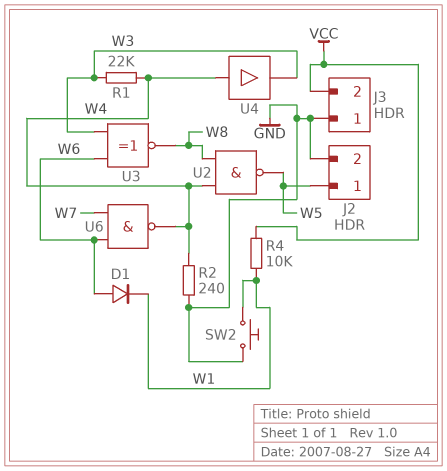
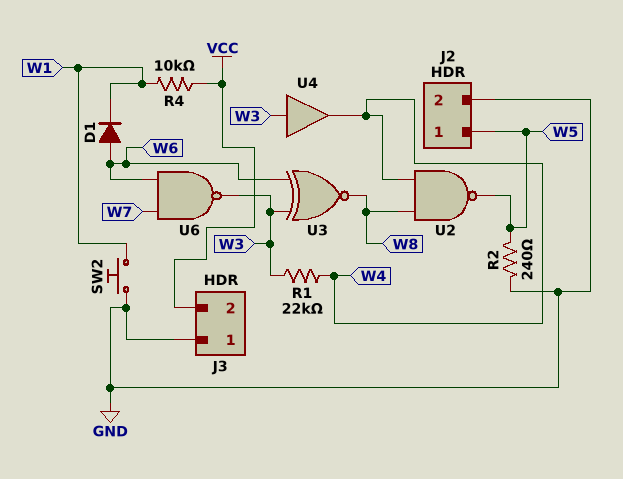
R2: 240 (GND, W4) -> 240 (GND, W5)
U4: buffer (in W4, out W3) -> buffer (in W3, out W4)
U6: NAND (in W6, in W7, out W4) -> NAND (in W6, in W7, out W3)

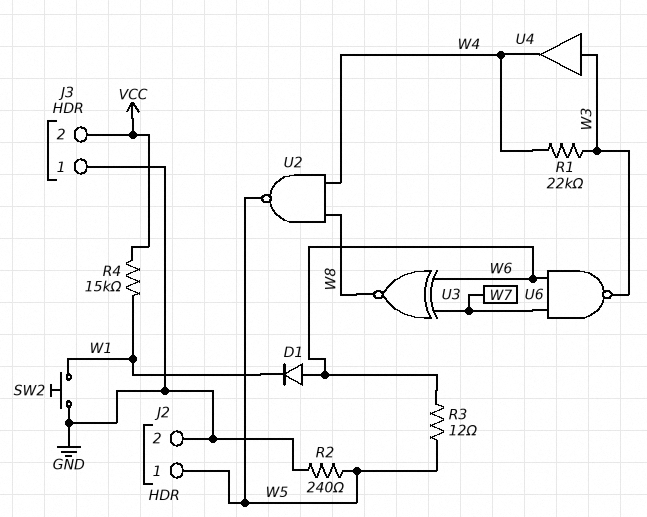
R3: none -> 12 (W5, W6)
R4: 10k (VCC, W1) -> 15k (VCC, W1)
U3: XNOR (in W3, in W6, out W8) -> XNOR (in W6, in W7, out W8)

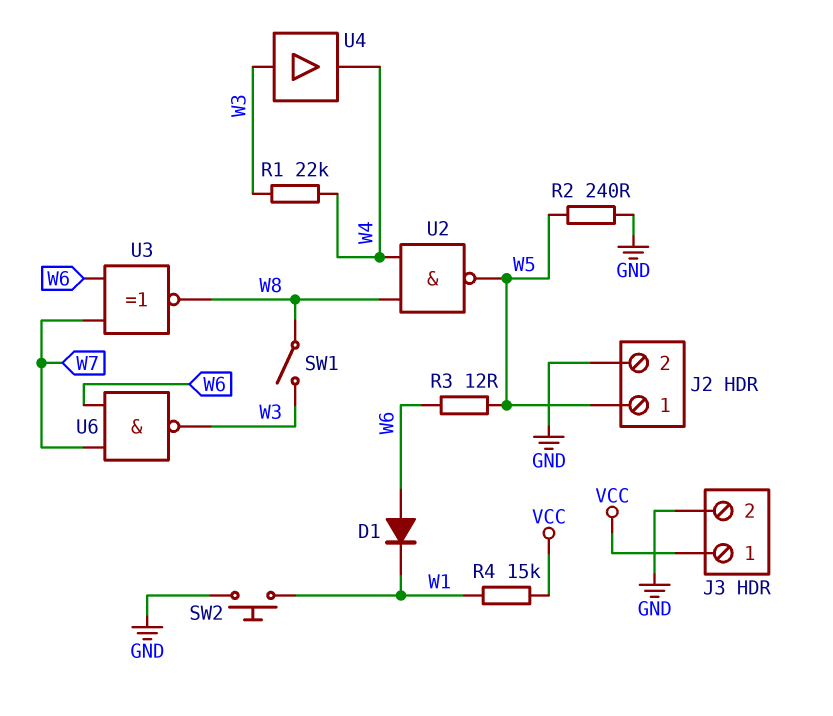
J3 pin 1: GND -> VCC
J3 pin 2: VCC -> GND
SW1: none -> switch (W3, W8)

